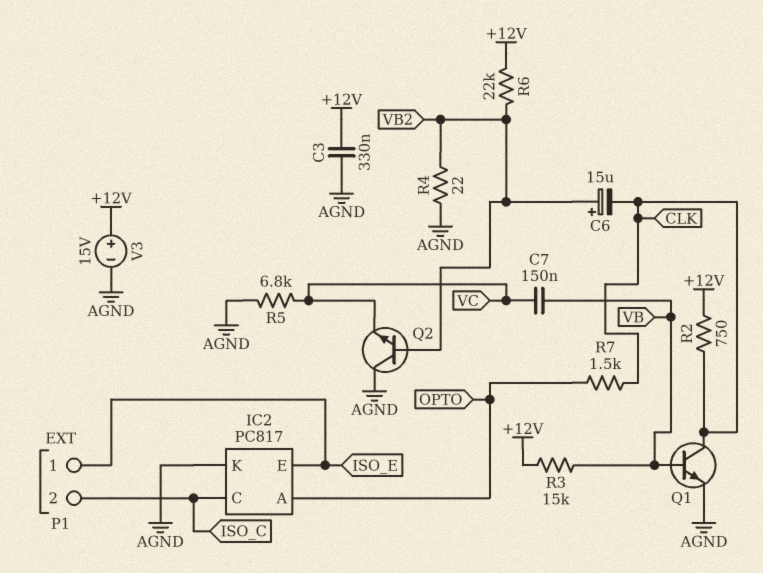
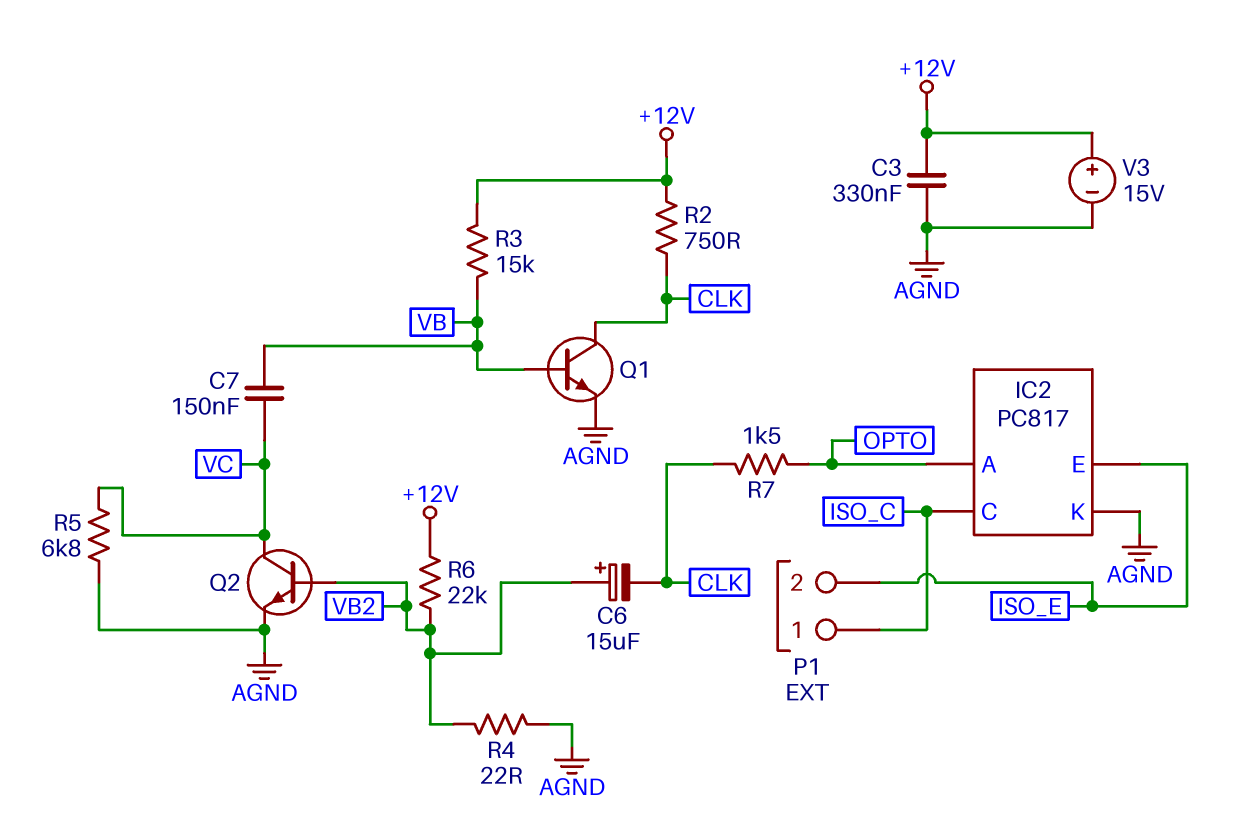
P1 pin 1: ISO_E -> ISO_C
P1 pin 2: ISO_C -> ISO_E
Q2: NPN (B VB2, C AGND, E VC) -> NPN (B VB2, C VC, E AGND)

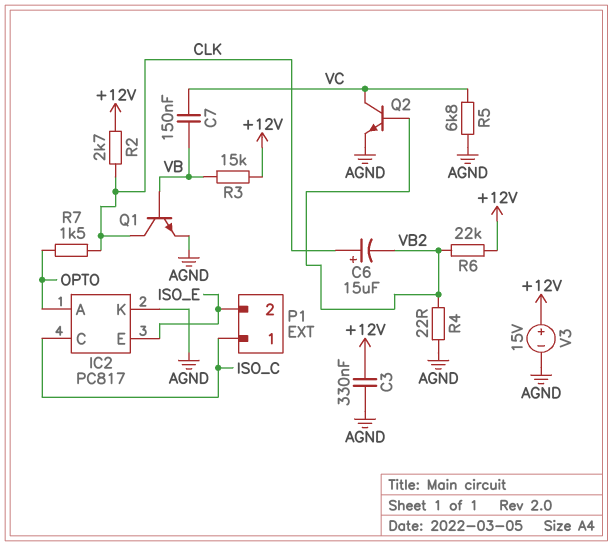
C6: 15uF (plus VB2, minus CLK) -> 15uF (plus CLK, minus VB2)
R2: 750 (+12V, CLK) -> 2.7k (+12V, CLK)

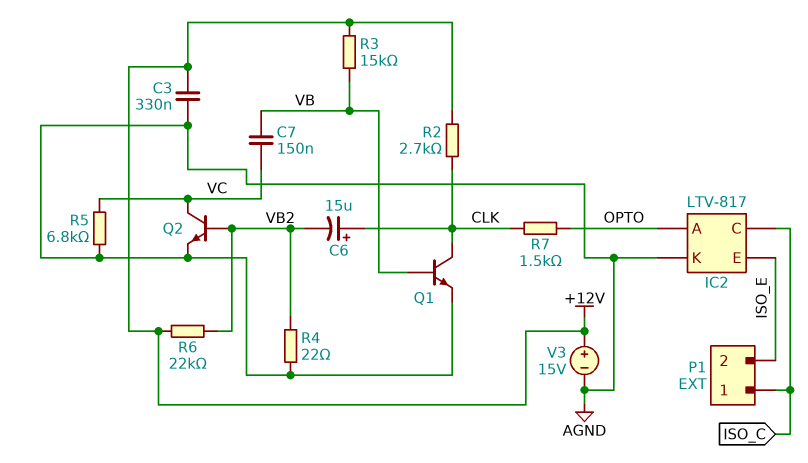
IC2: PC817 -> LTV-817

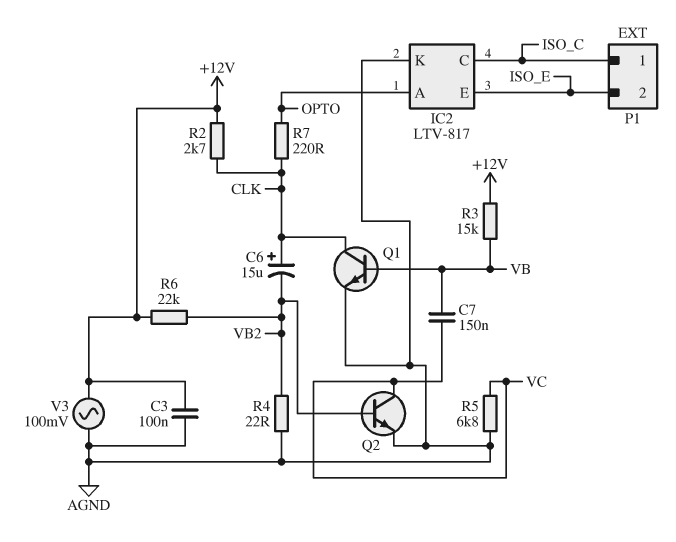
C3: 330nF (+12V, AGND) -> 100nF (+12V, AGND)
R7: 1.5k (CLK, OPTO) -> 220 (CLK, OPTO)
V3: 15V (plus +12V, minus AGND) -> AC 100mV (+12V, AGND)

